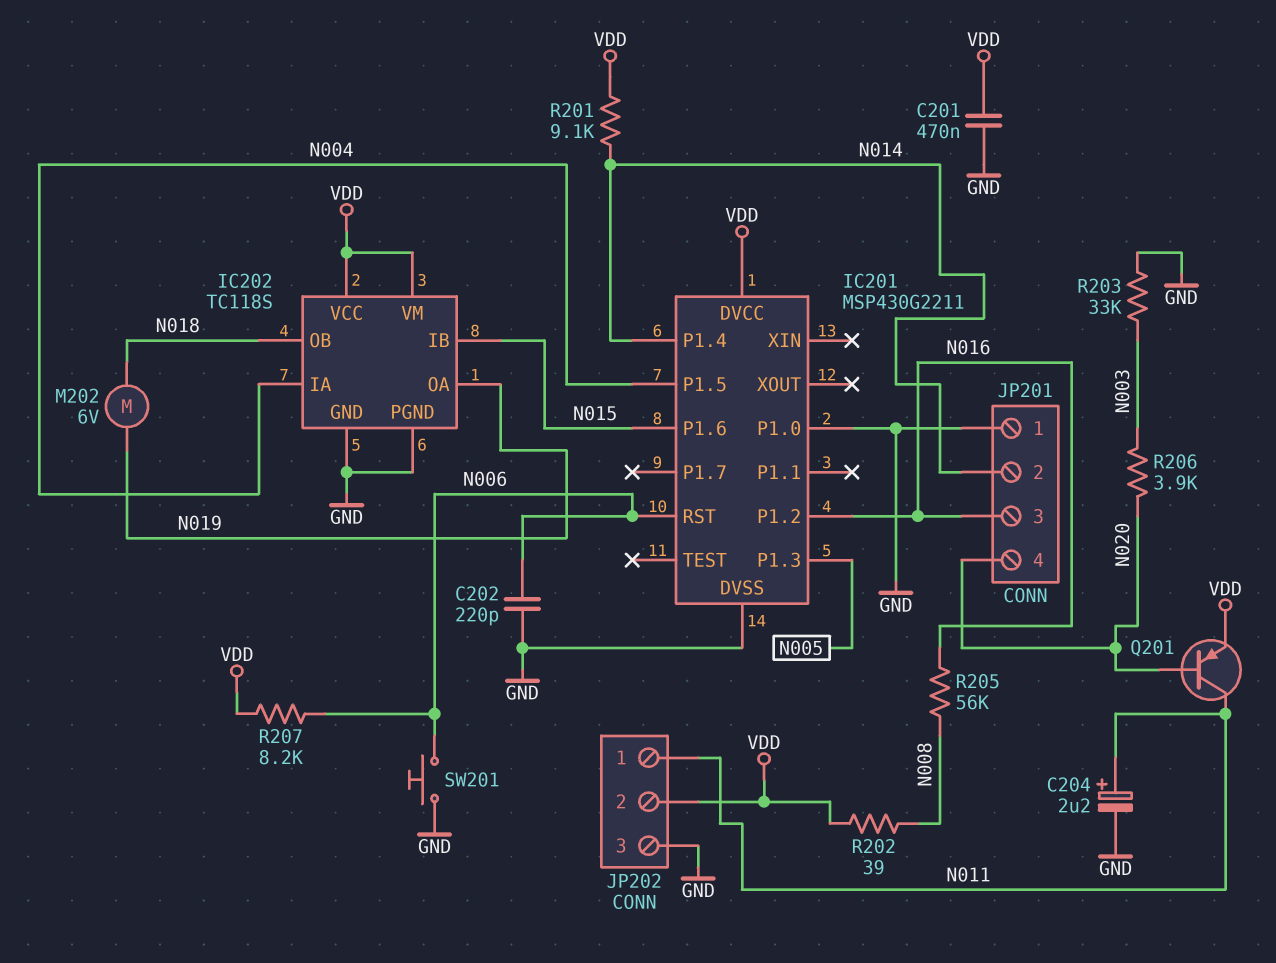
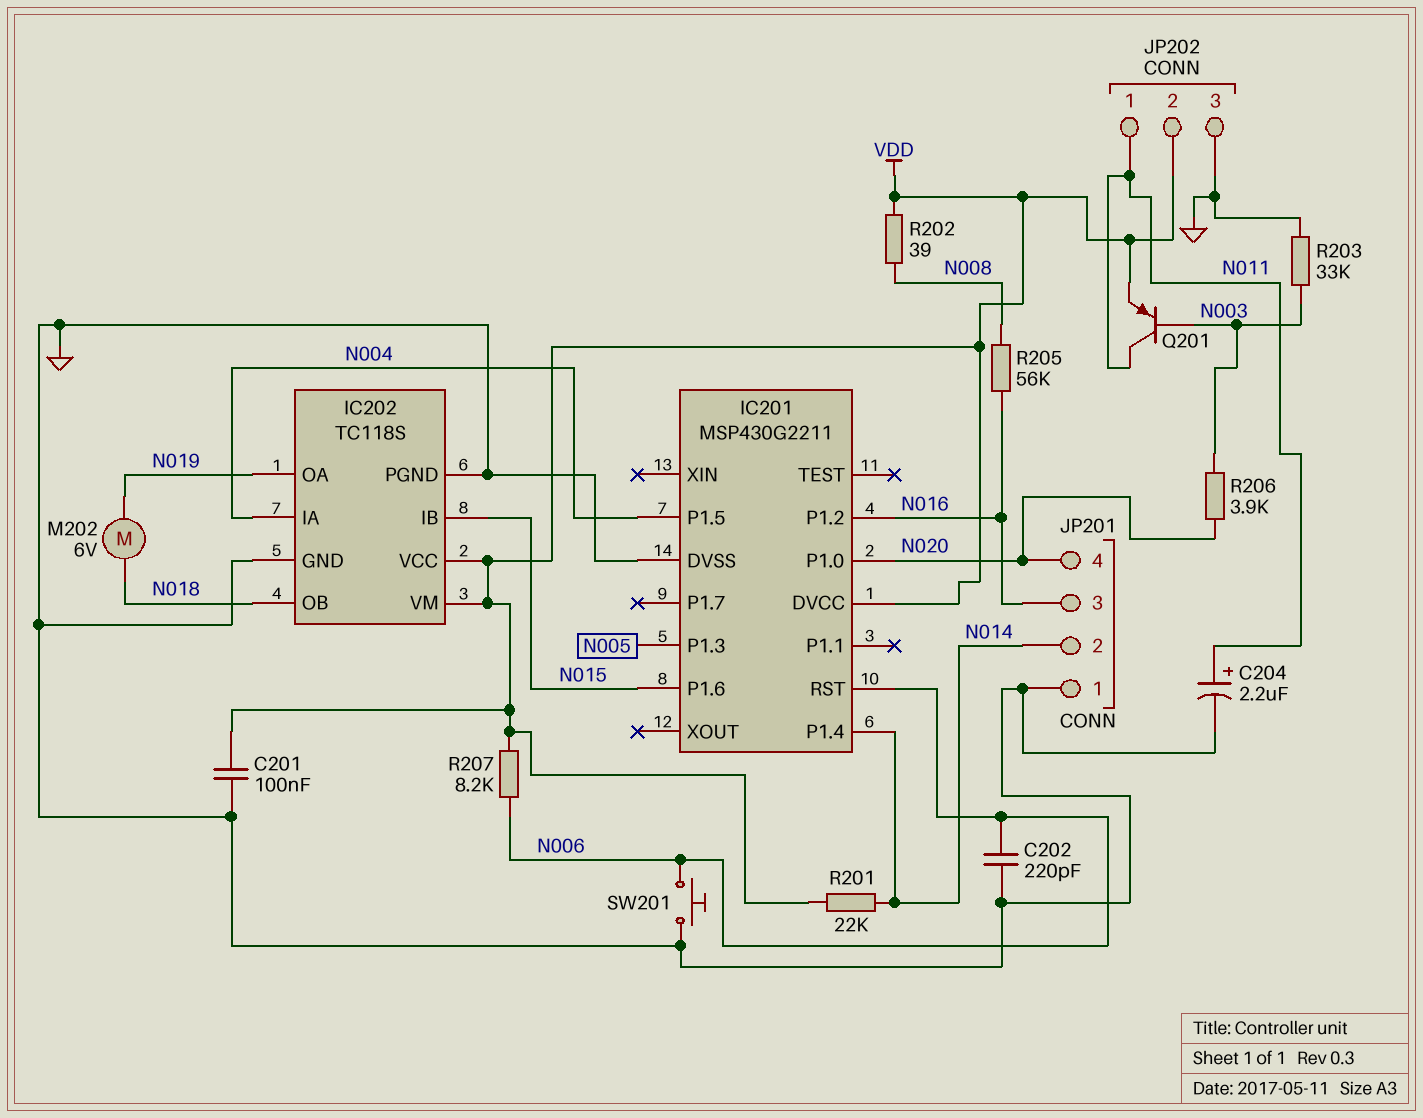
C201: 470nF (GND, VDD) -> 100nF (GND, VDD)
IC201 pin P1.0: GND -> N020
Q201: PNP (B N020, C N011, E VDD) -> PNP (B N003, C N011, E VDD)
R201: 9.1k (N014, VDD) -> 22k (N014, VDD)

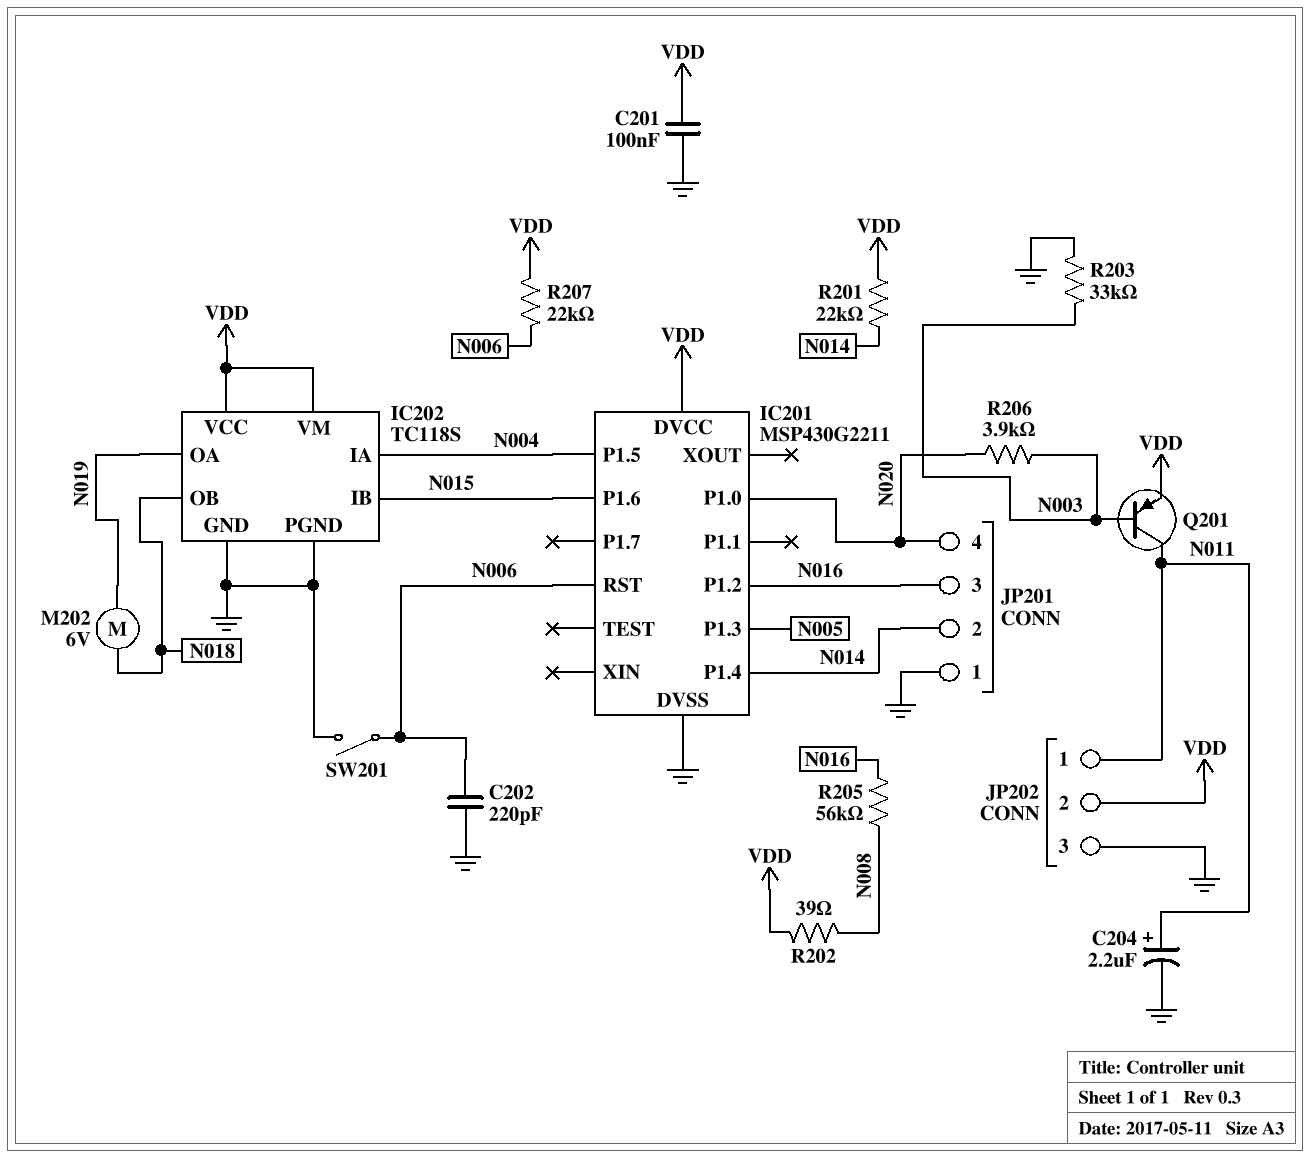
R207: 8.2k (N006, VDD) -> 22k (N006, VDD)
SW201: button (GND, N006) -> switch (GND, N006)

